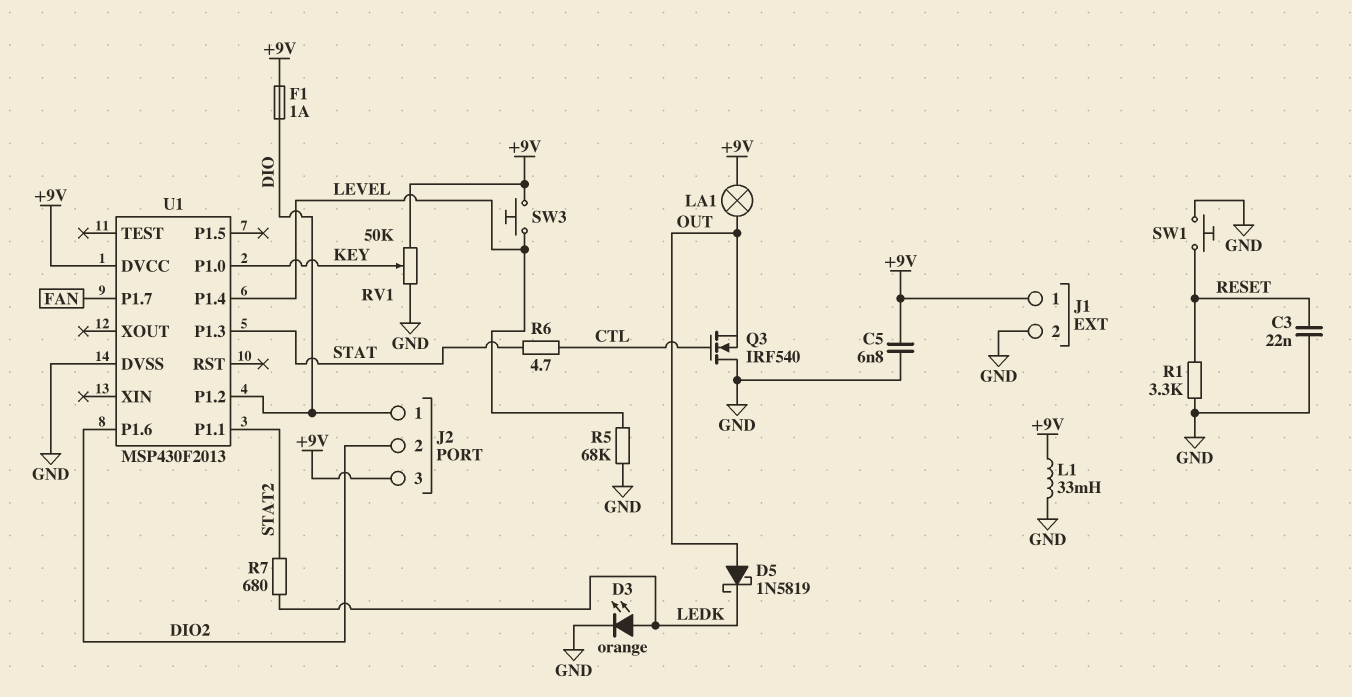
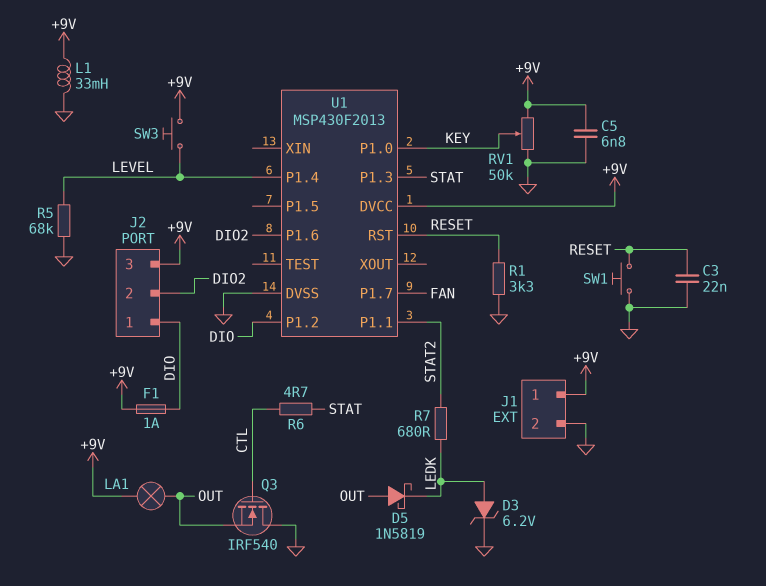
D3: LED orange (A LEDK, K GND) -> zener 6.2V (A LEDK, K GND)
U1 pin RST: none -> RESET

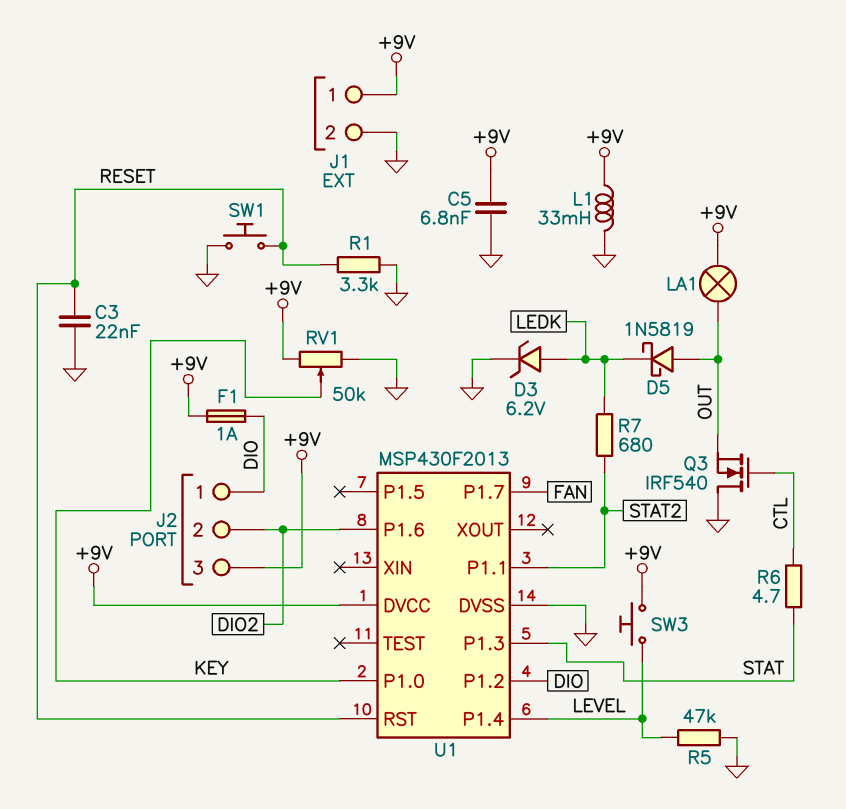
R5: 68k (GND, LEVEL) -> 47k (GND, LEVEL)

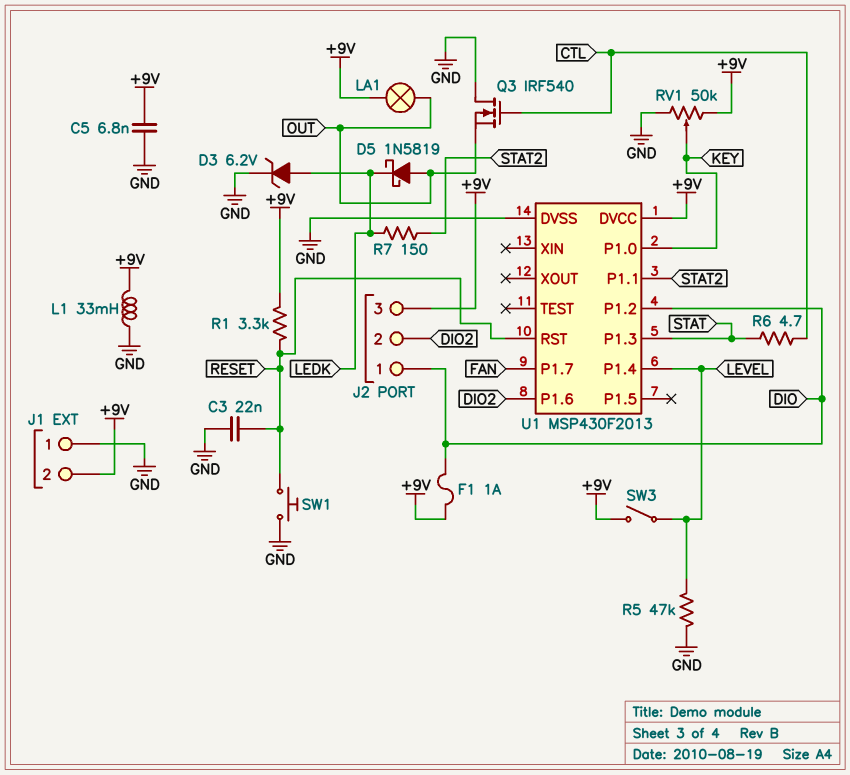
J1 pin 1: +9V -> GND
J1 pin 2: GND -> +9V
R1: 3.3k (GND, RESET) -> 3.3k (+9V, RESET)
R7: 680 (LEDK, STAT2) -> 150 (LEDK, STAT2)
SW3: button (+9V, LEVEL) -> switch (+9V, LEVEL)

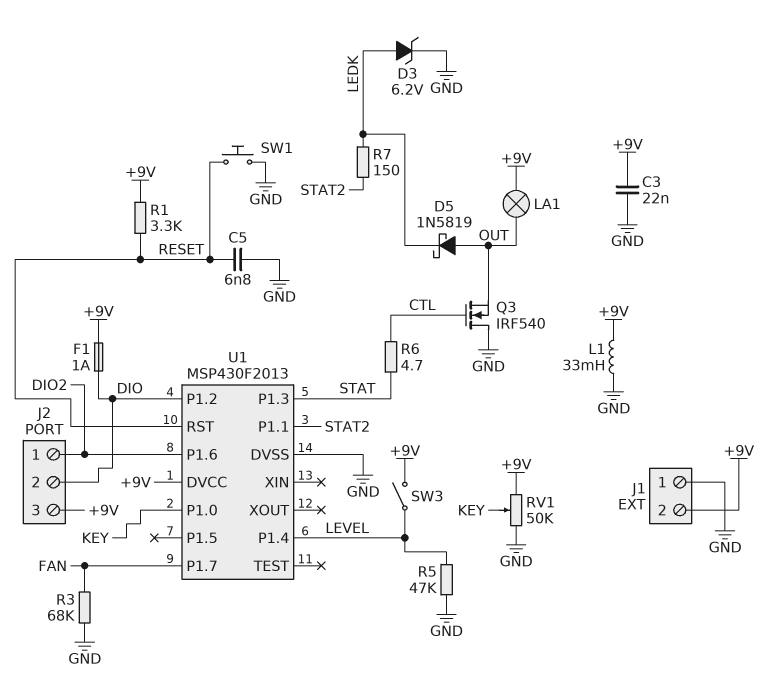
C3: 22nF (GND, RESET) -> 22nF (+9V, GND)
C5: 6.8nF (+9V, GND) -> 6.8nF (GND, RESET)
J2 pin 1: DIO -> DIO2
J2 pin 2: DIO2 -> DIO
R3: none -> 68k (FAN, GND)

